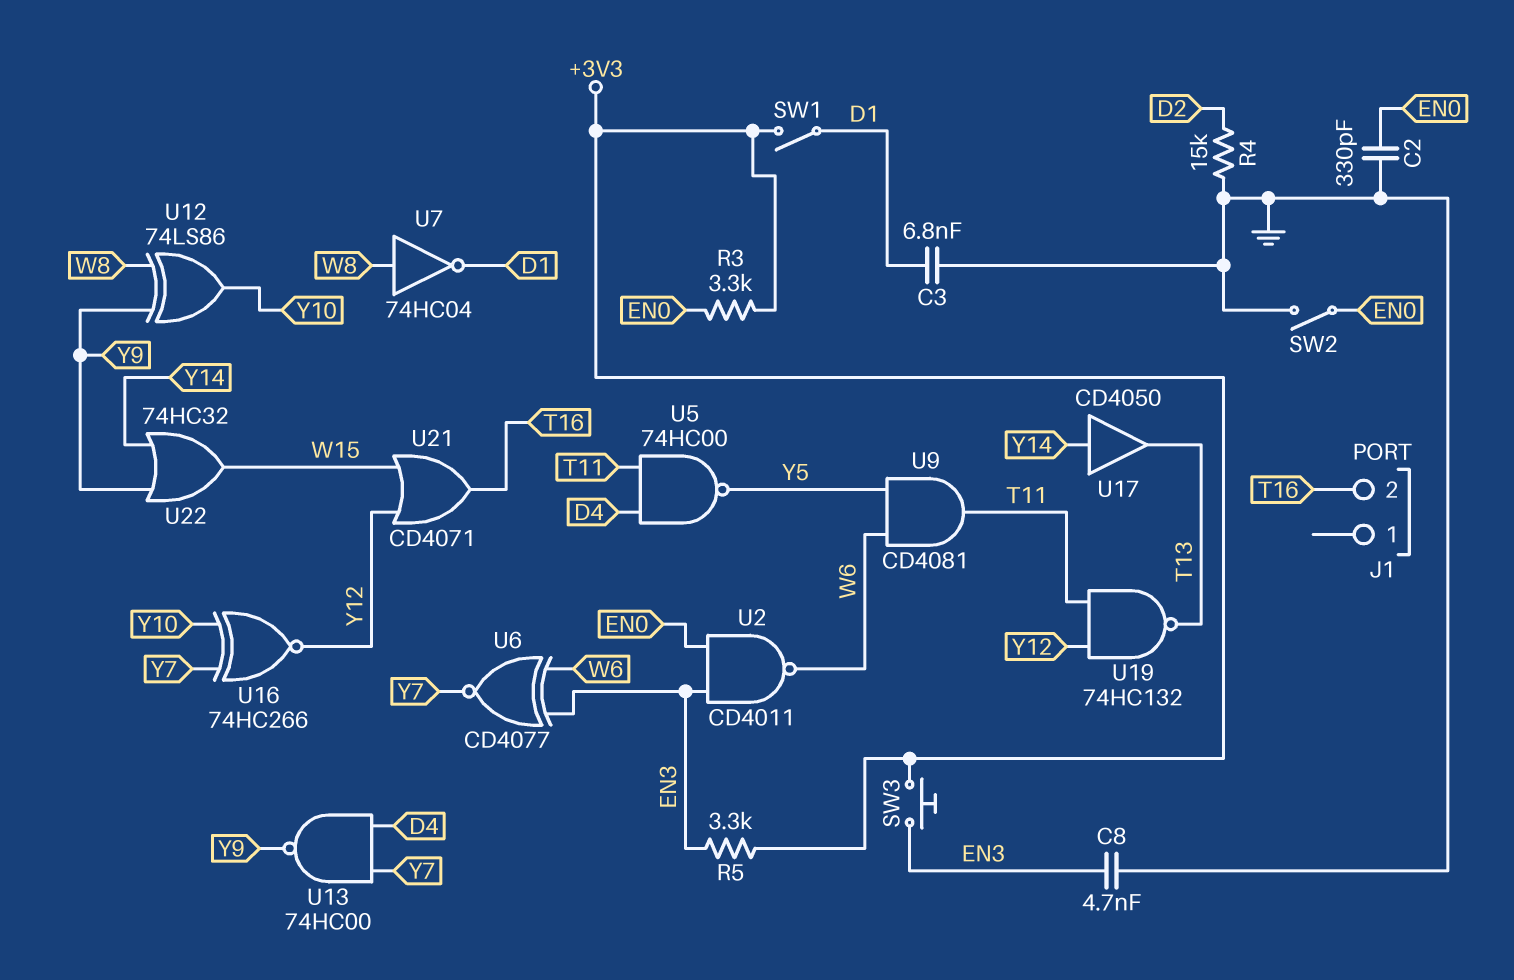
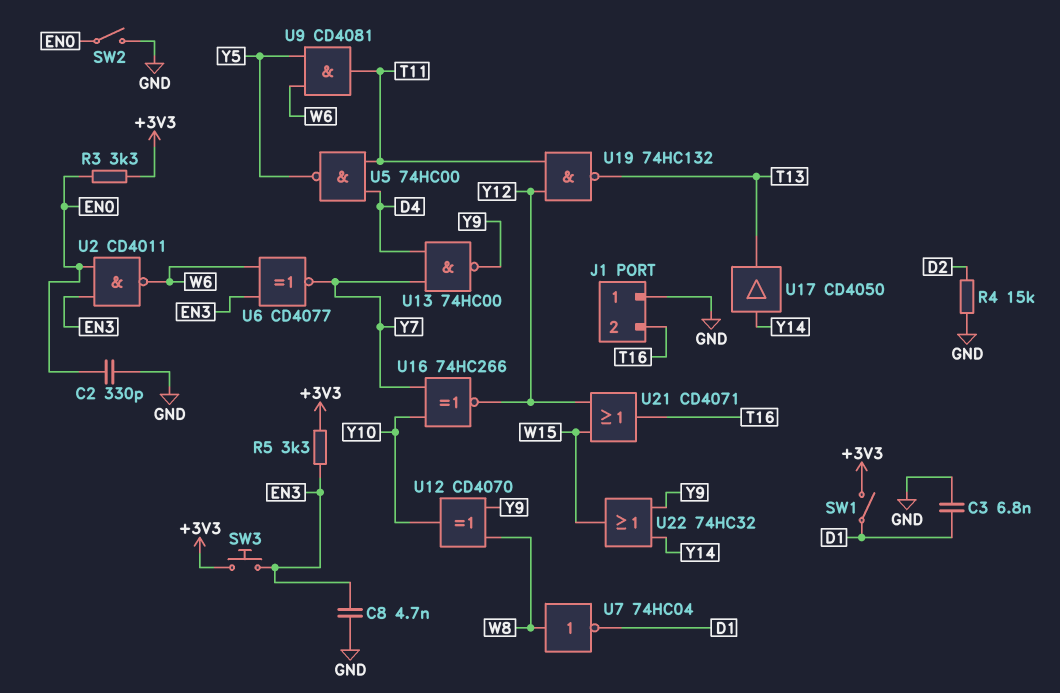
J1 pin 1: none -> GND
U12: XOR 74LS86 (in W8, in Y9, out Y10) -> XOR CD4070 (in W8, in Y9, out Y10)

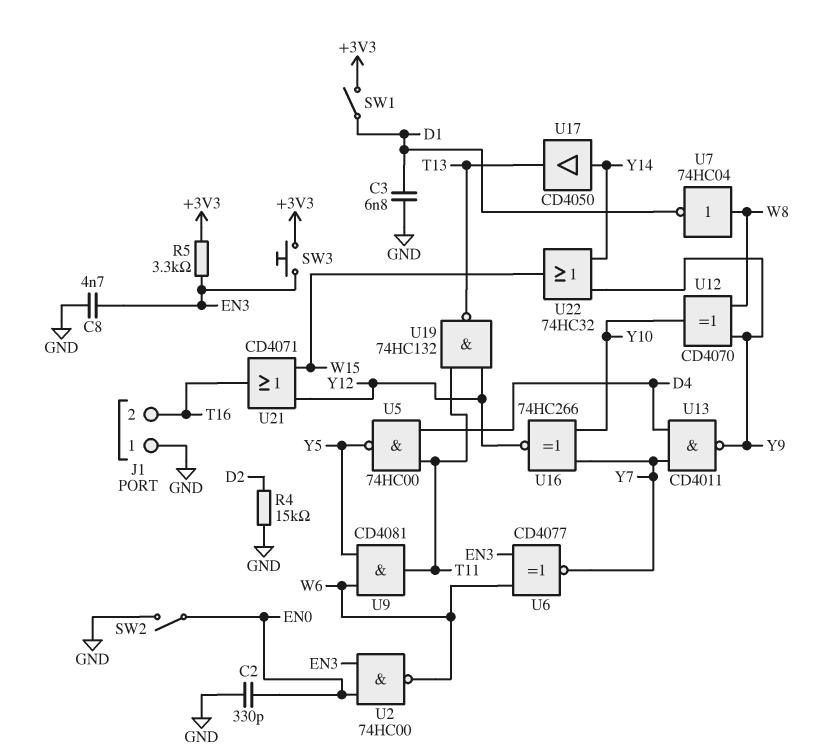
R3: 3.3k (+3V3, EN0) -> none
U2: NAND CD4011 (in EN0, in EN3, out W6) -> NAND 74HC00 (in EN0, in EN3, out W6)
U13: NAND 74HC00 (in D4, in Y7, out Y9) -> NAND CD4011 (in D4, in Y7, out Y9)

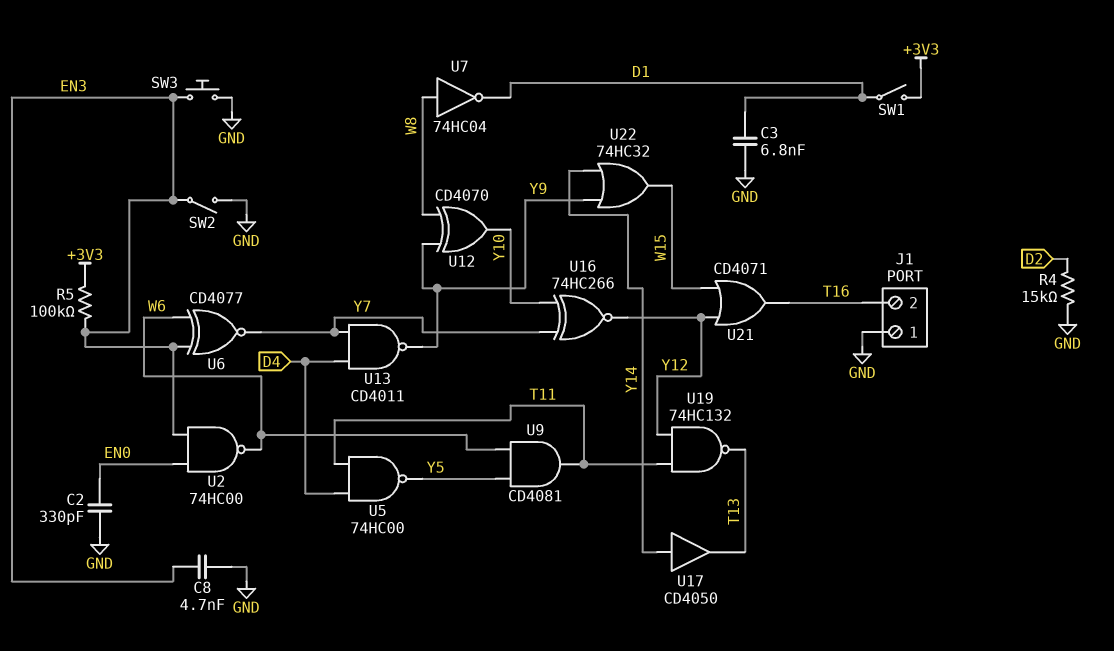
R5: 3.3k (+3V3, EN3) -> 100k (+3V3, EN3)
SW2: switch (EN0, GND) -> switch (EN3, GND)
SW3: button (+3V3, EN3) -> button (EN3, GND)

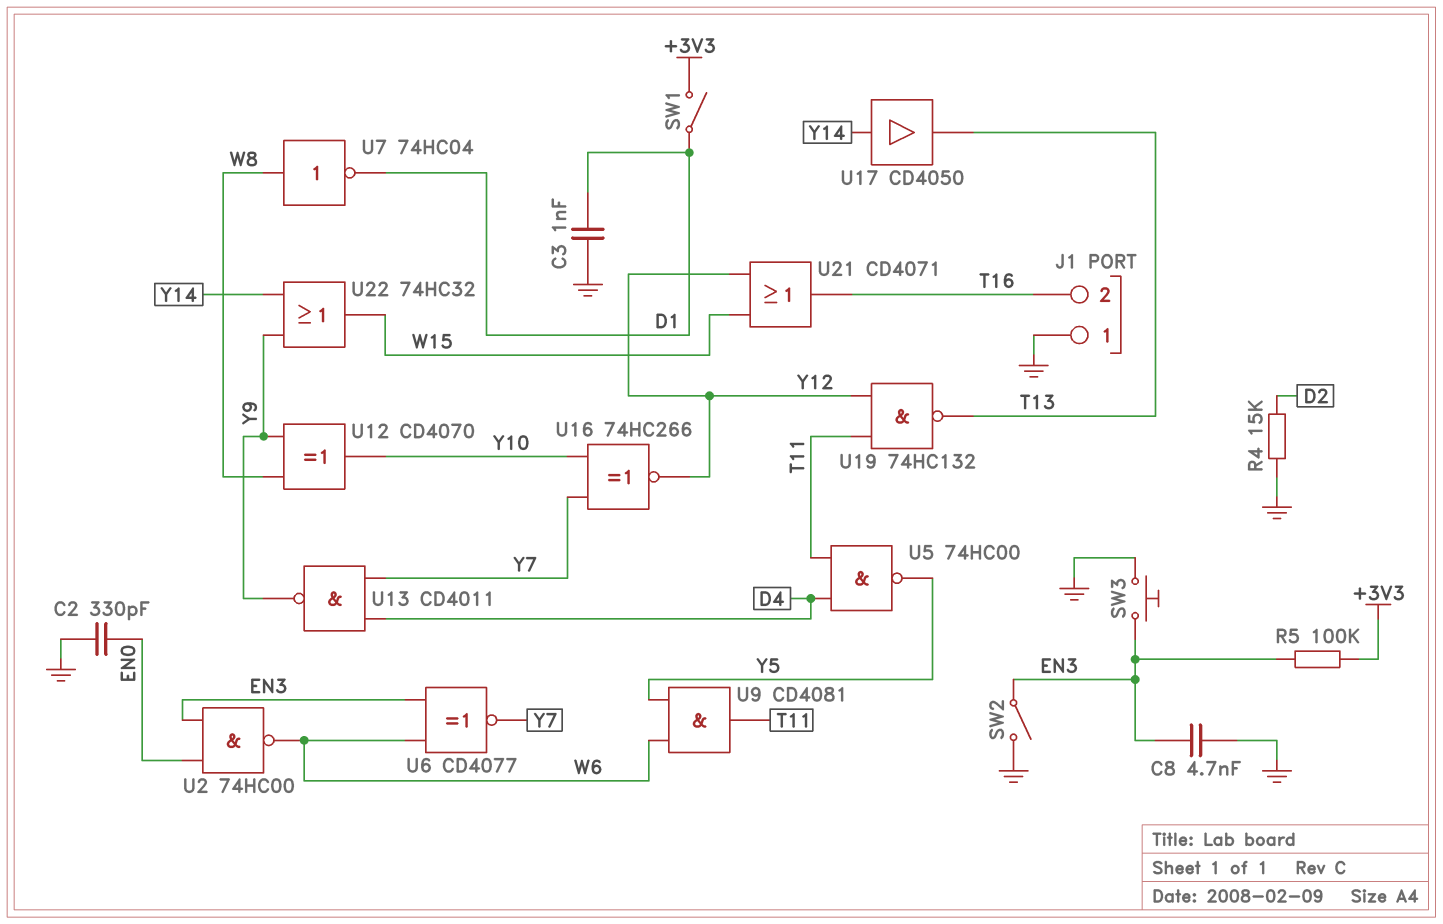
C3: 6.8nF (D1, GND) -> 1nF (D1, GND)

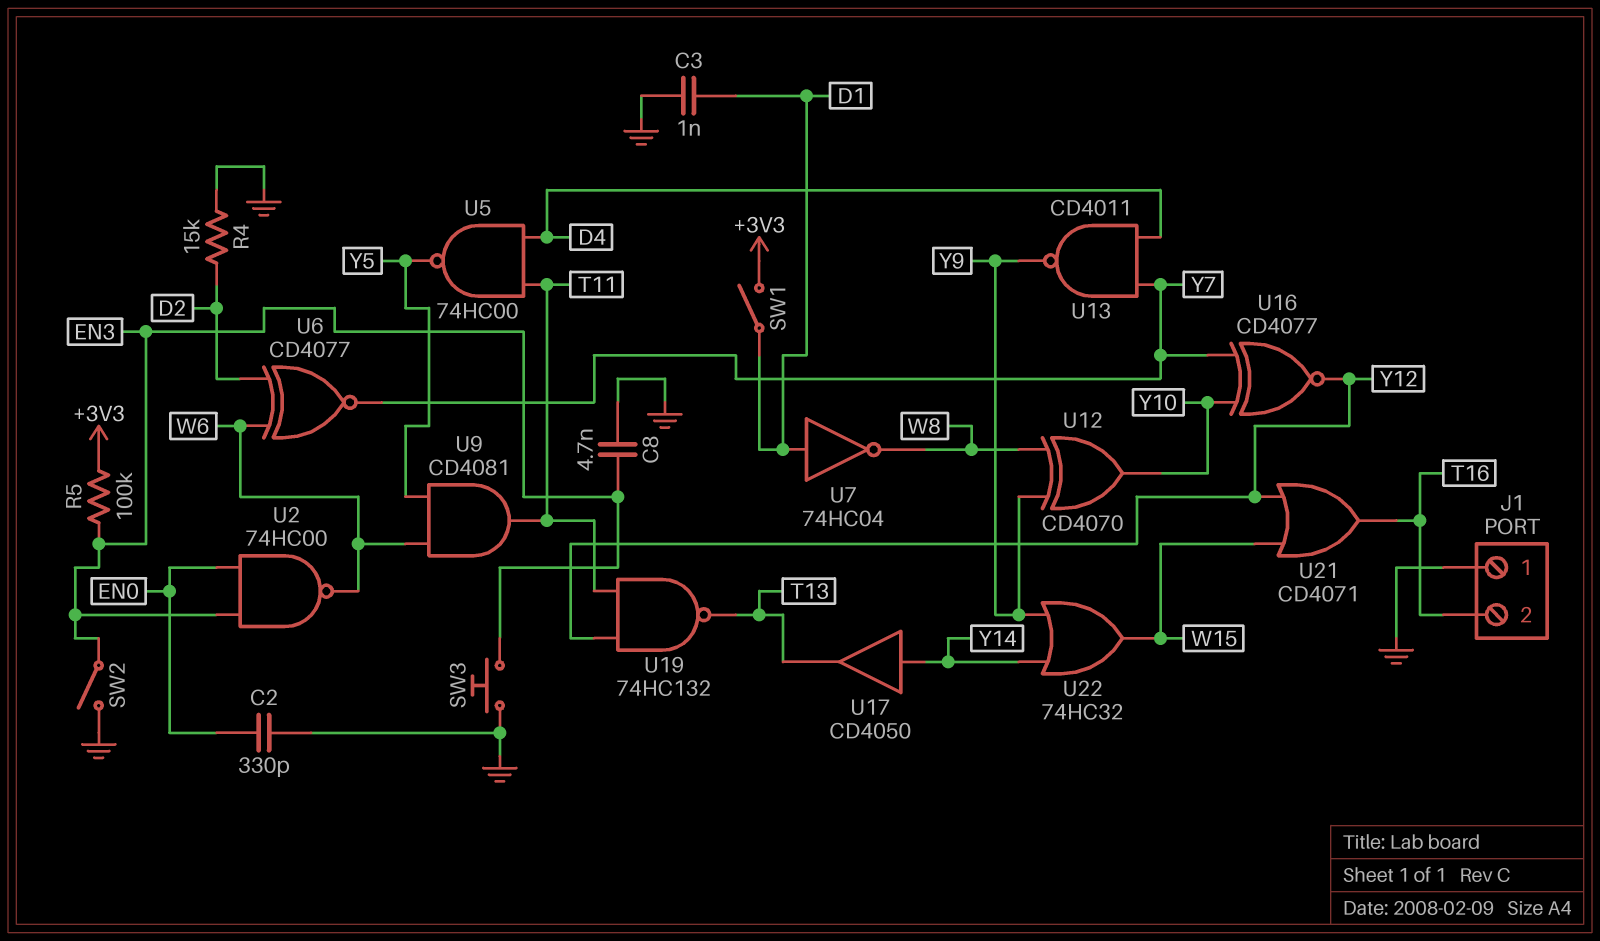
U6: XNOR CD4077 (in EN3, in W6, out Y7) -> XNOR CD4077 (in D2, in W6, out Y7)
U7: NOT 74HC04 (in W8, out D1) -> NOT 74HC04 (in D1, out W8)
U16: XNOR 74HC266 (in Y7, in Y10, out Y12) -> XNOR CD4077 (in Y7, in Y10, out Y12)

